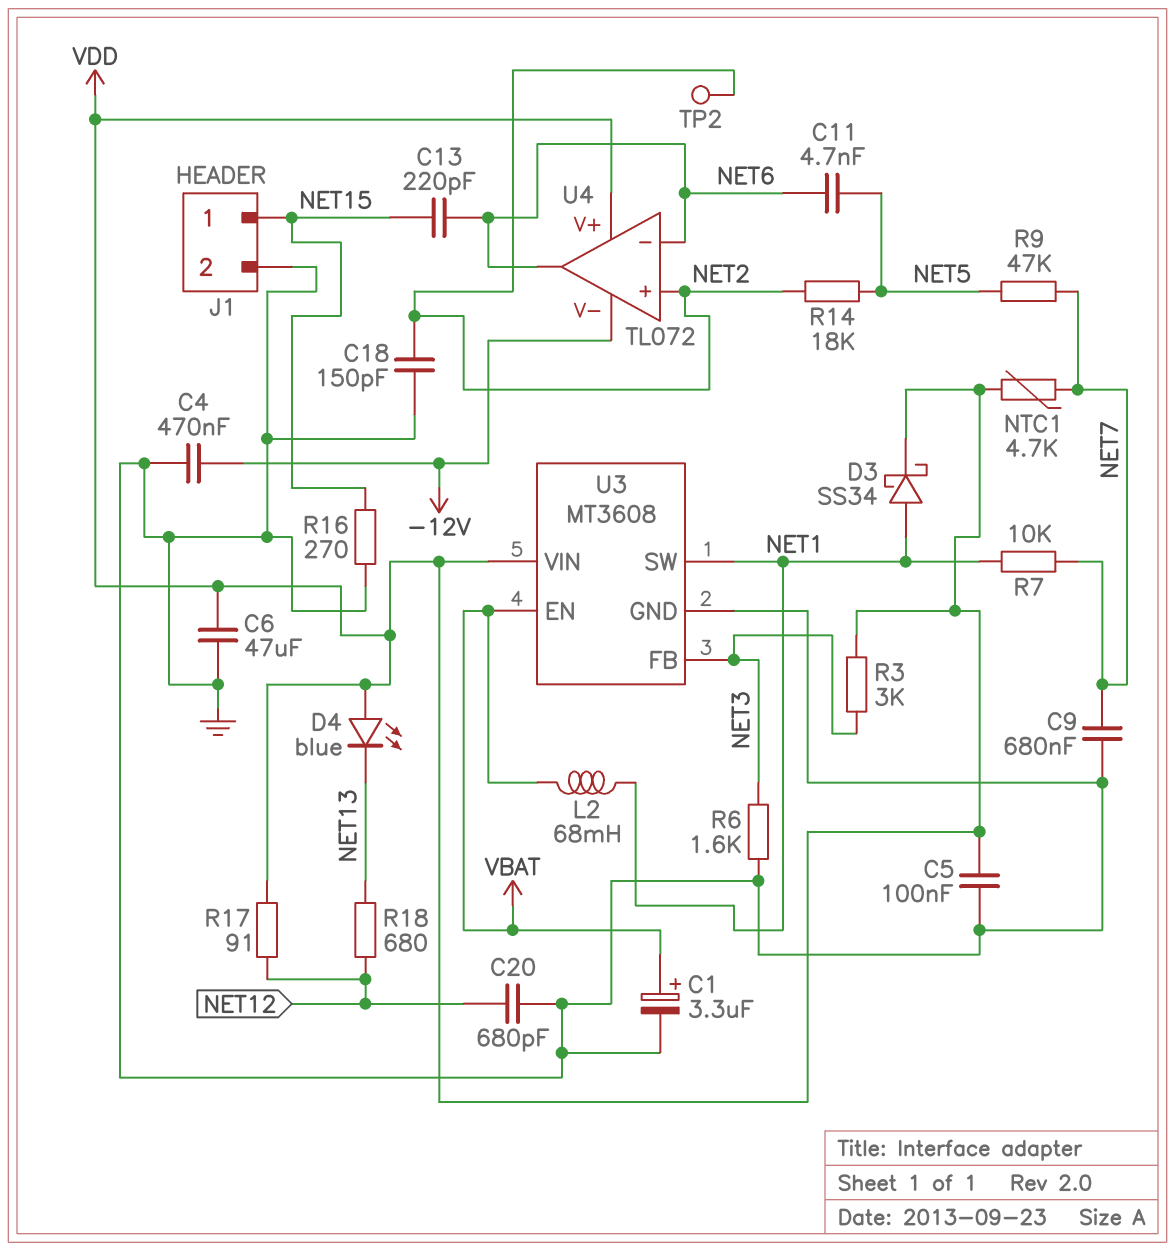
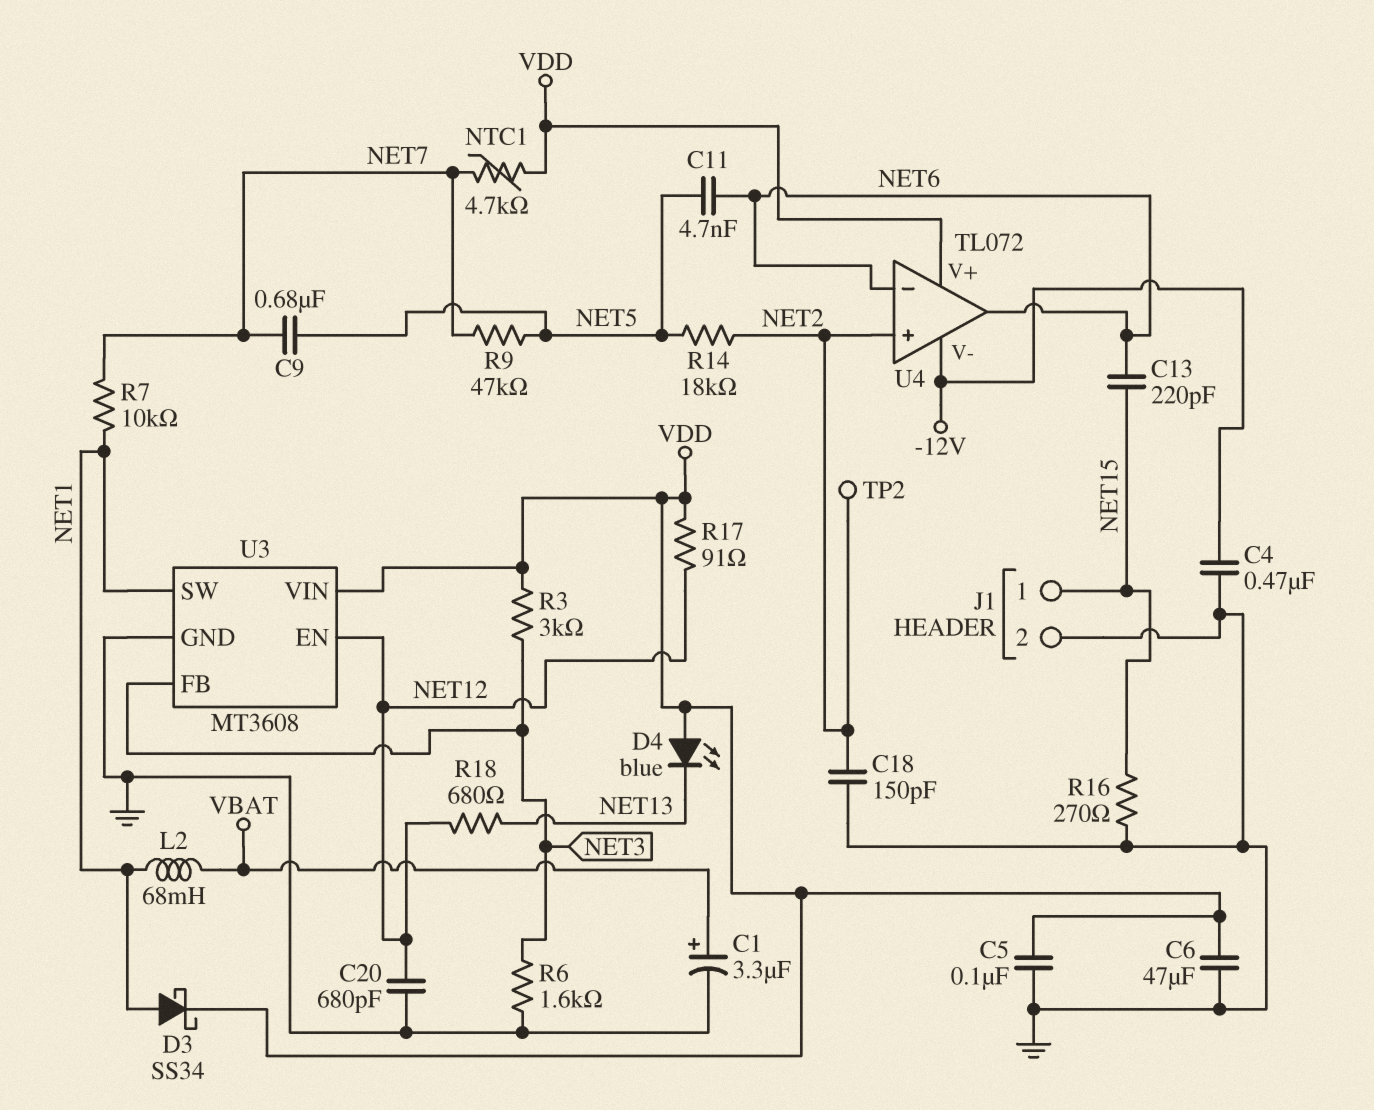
C9: 680nF (GND, NET7) -> 680nF (NET5, NET7)
U3 pin EN: VBAT -> NET12

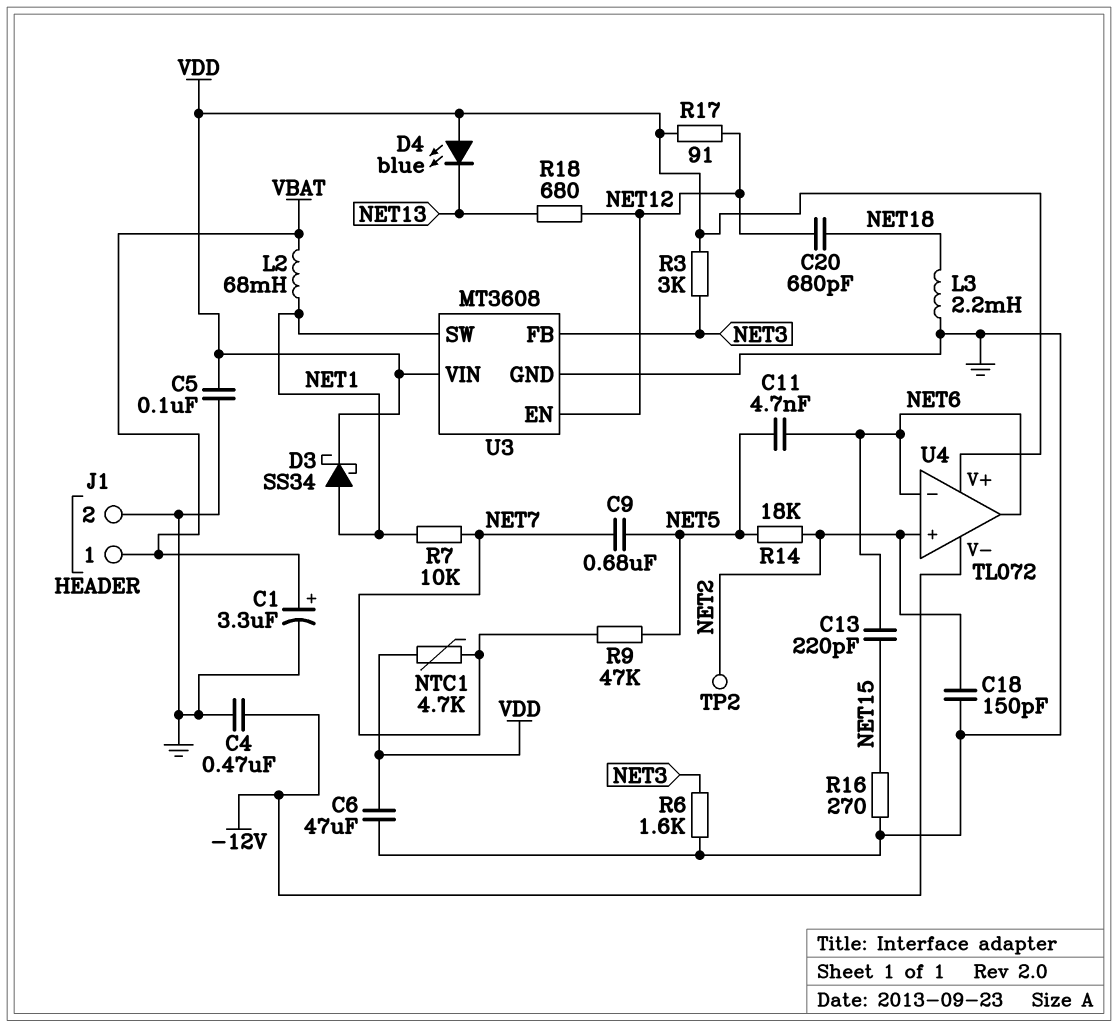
C20: 680pF (GND, NET12) -> 680pF (NET12, NET18)
J1 pin 1: NET15 -> VBAT
L3: none -> 2.2mH (GND, NET18)

